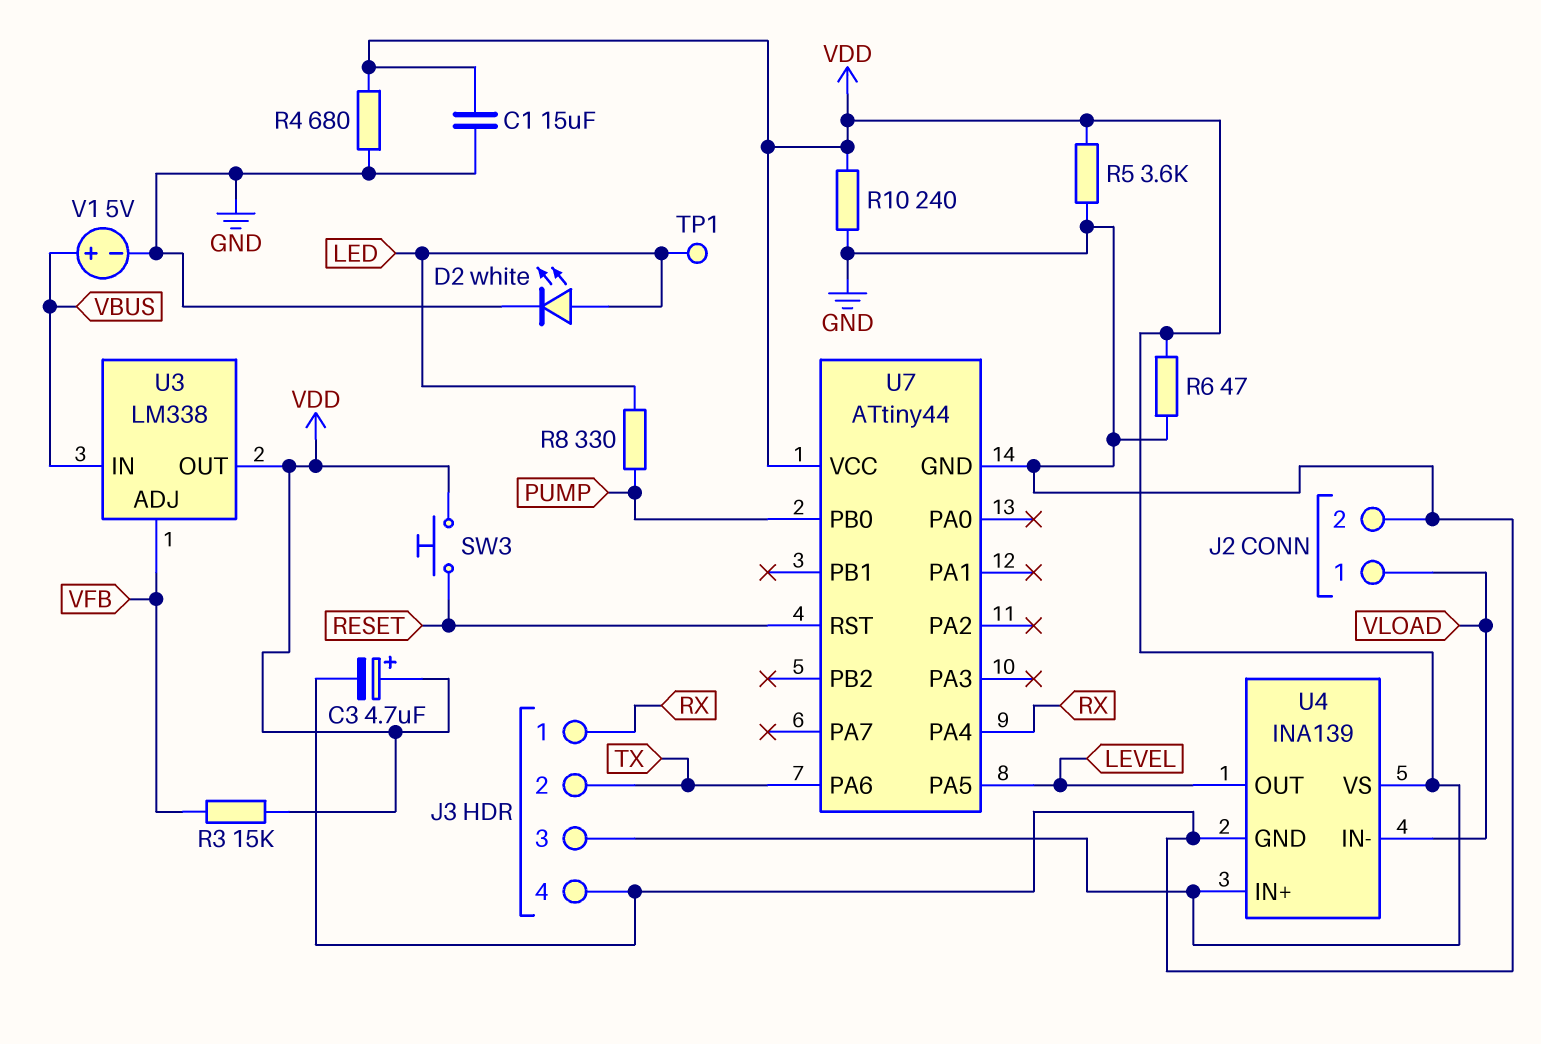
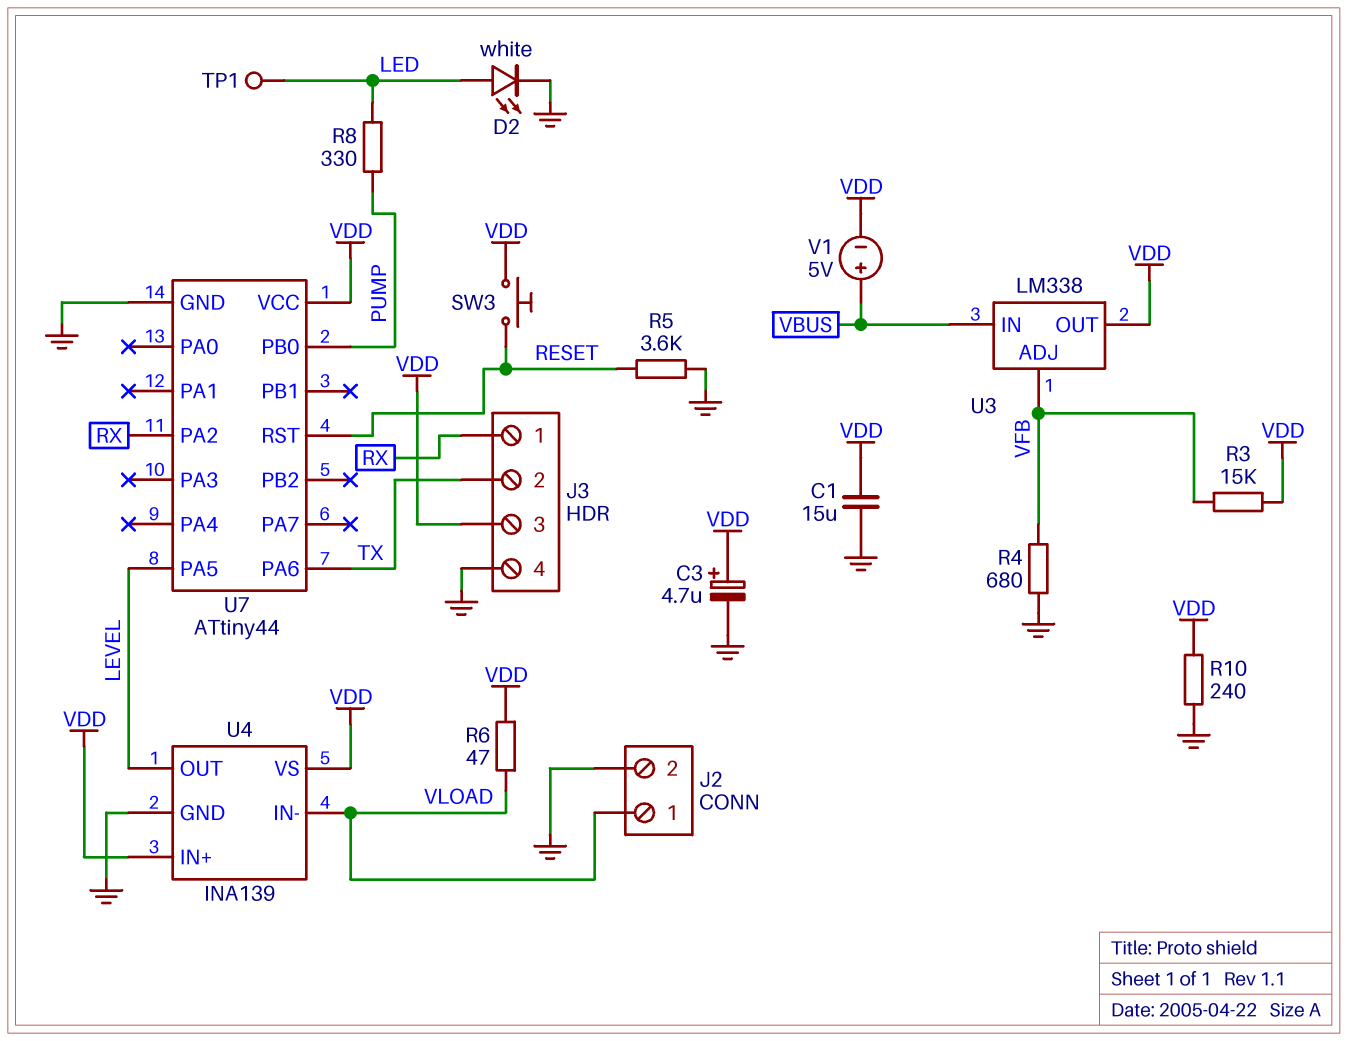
R4: 680 (GND, VDD) -> 680 (GND, VFB)
R5: 3.6k (GND, VDD) -> 3.6k (GND, RESET)
R6: 47 (GND, VDD) -> 47 (VDD, VLOAD)
U7 pin PA2: none -> RX
U7 pin PA4: RX -> none
V1: 5V (plus VBUS, minus GND) -> 5V (plus VBUS, minus VDD)

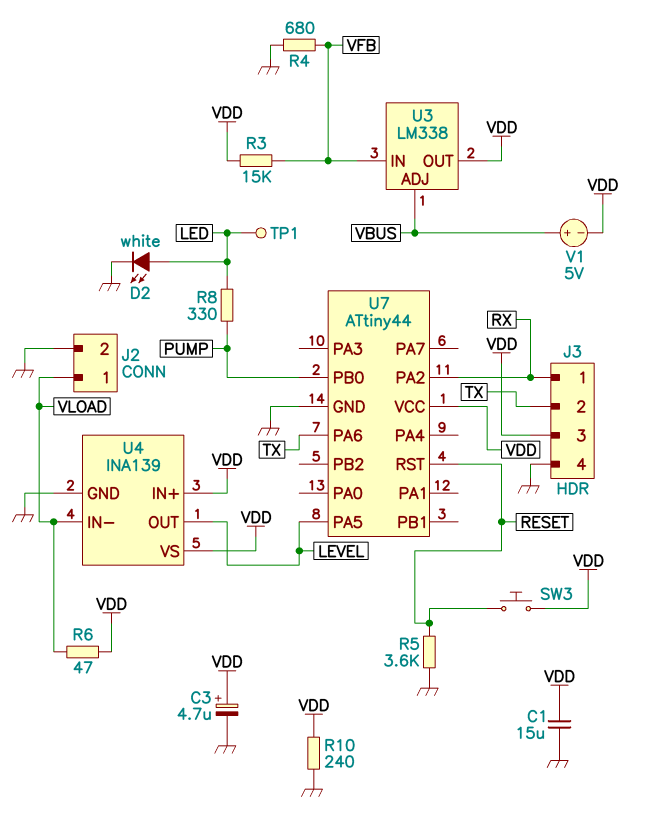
U3 pin ADJ: VFB -> VBUS
U3 pin IN: VBUS -> VFB

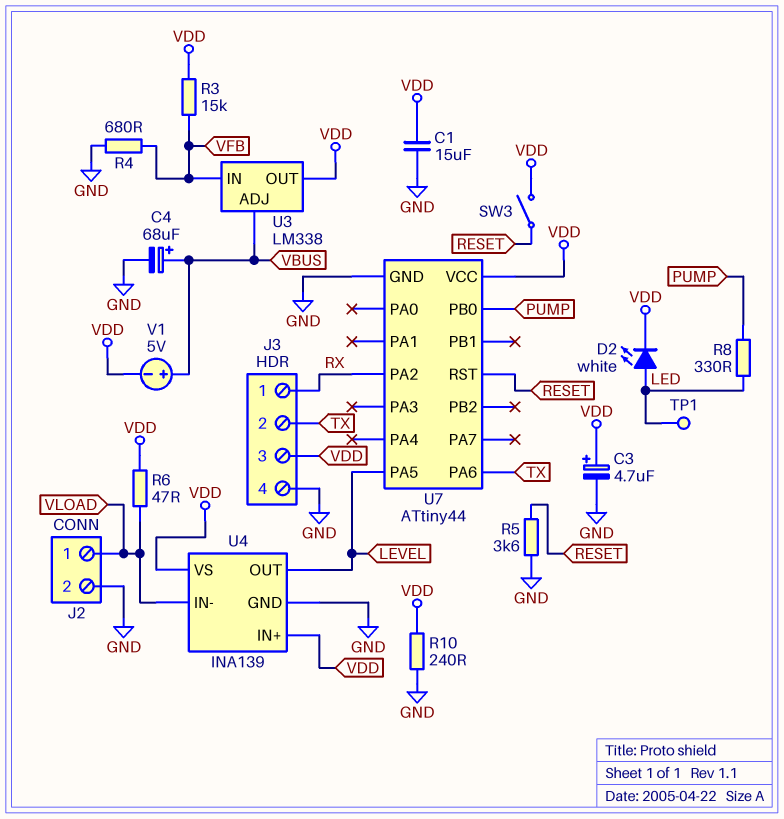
C4: none -> 68uF (plus VBUS, minus GND)
D2: LED white (A LED, K GND) -> LED white (A LED, K VDD)
SW3: button (RESET, VDD) -> switch (RESET, VDD)

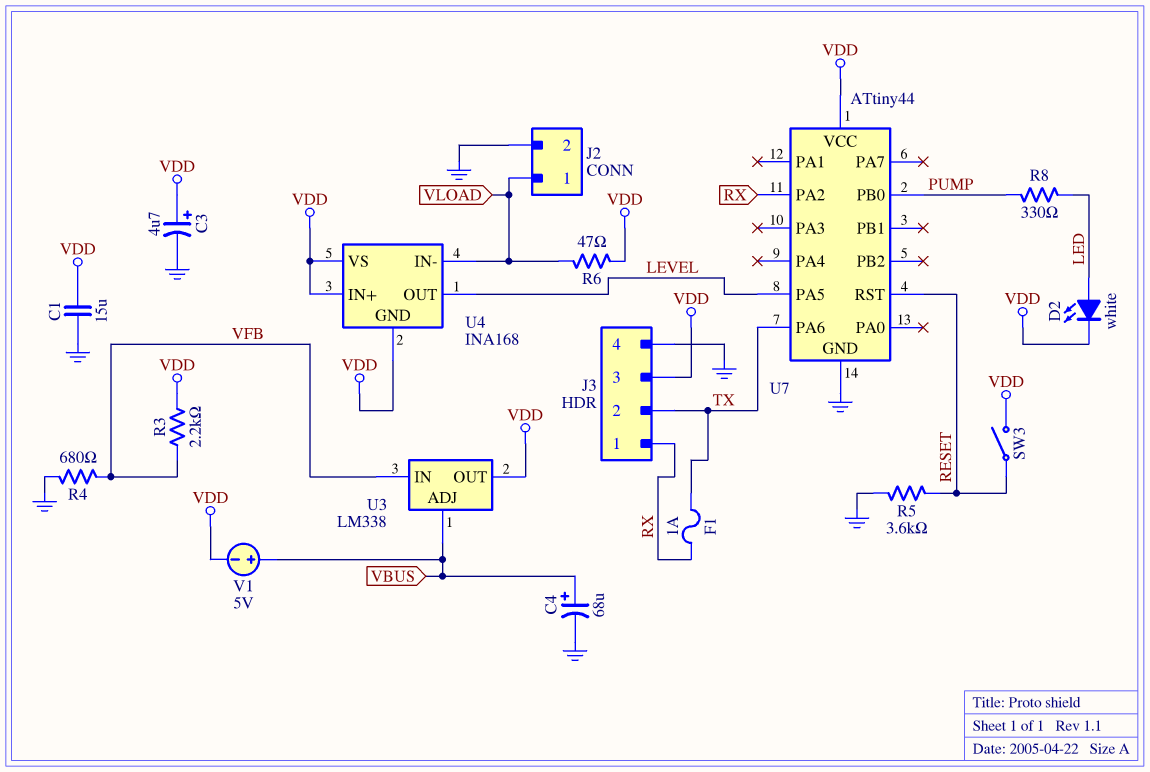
F1: none -> 1A (RX, TX)
R3: 15k (VDD, VFB) -> 2.2k (VDD, VFB)
R10: 240 (GND, VDD) -> none
TP1: test point (LED) -> none
U4: INA139 -> INA168
U4 pin GND: GND -> VDD

